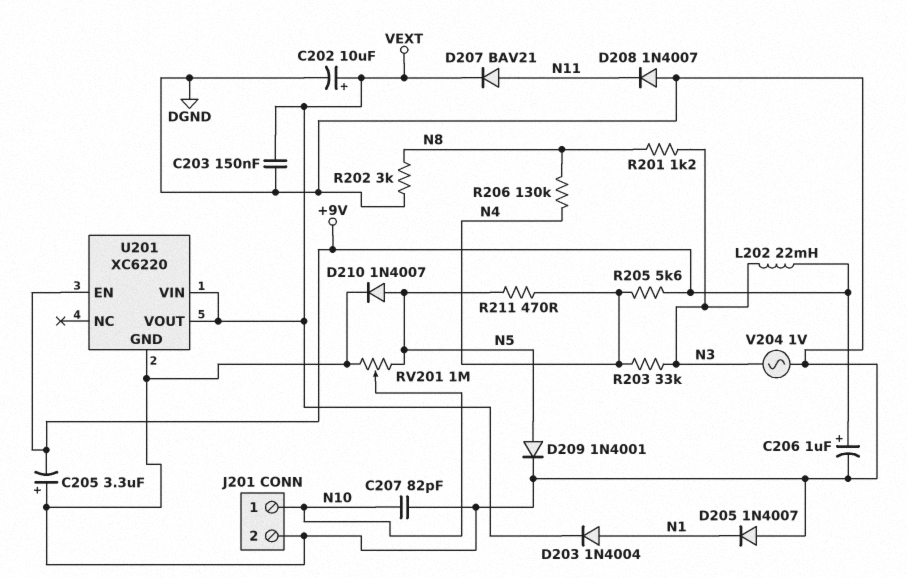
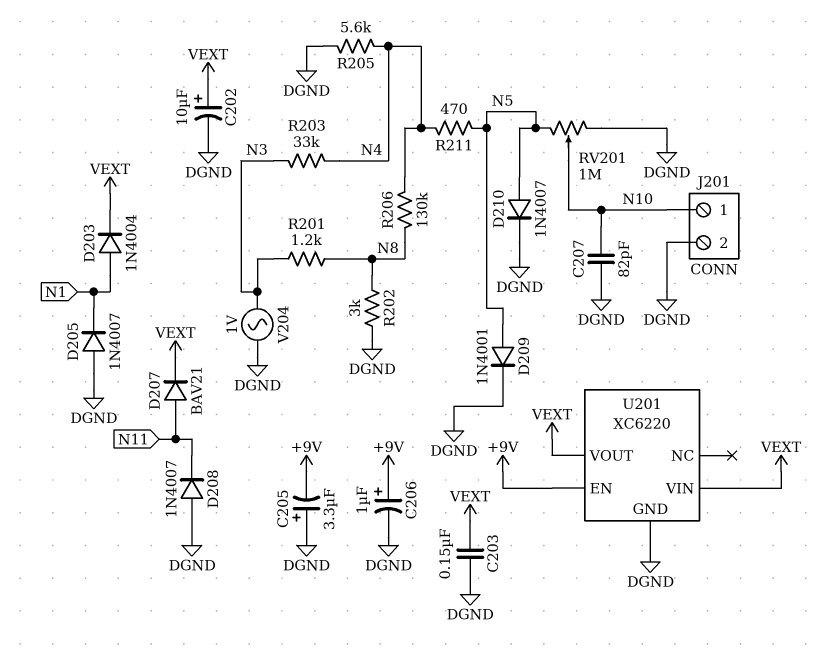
L202: 22mH (+9V, N3) -> none
R205: 5.6k (+9V, N4) -> 5.6k (DGND, N4)

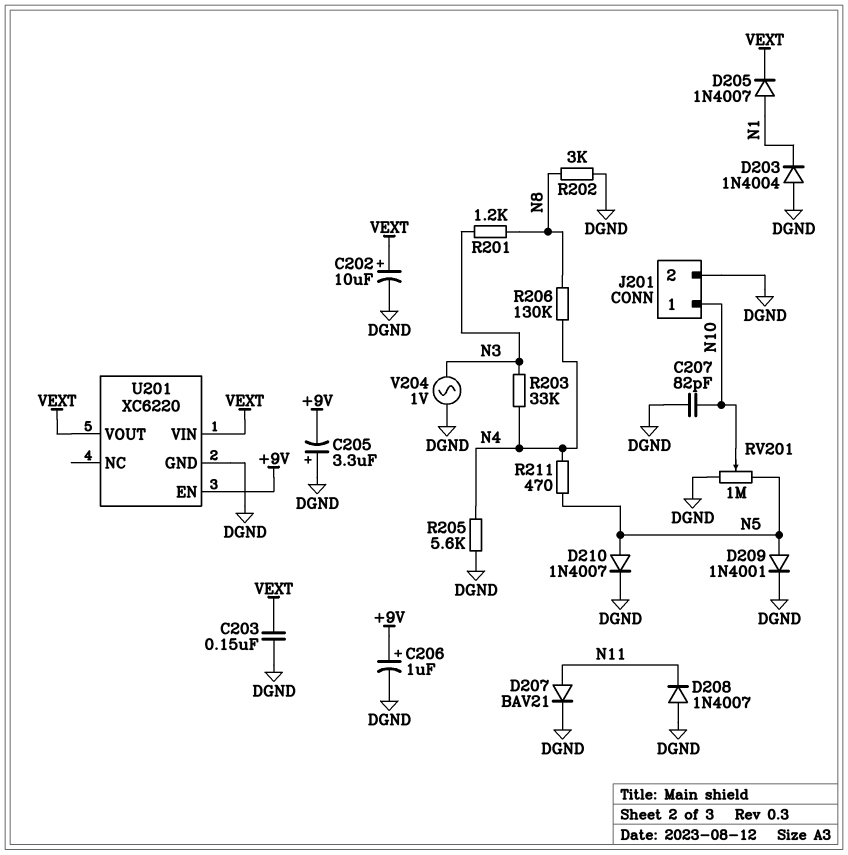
D203: diode 1N4004 (A N1, K VEXT) -> diode 1N4004 (A DGND, K N1)
D205: diode 1N4007 (A DGND, K N1) -> diode 1N4007 (A N1, K VEXT)
D207: diode BAV21 (A N11, K VEXT) -> diode BAV21 (A N11, K DGND)

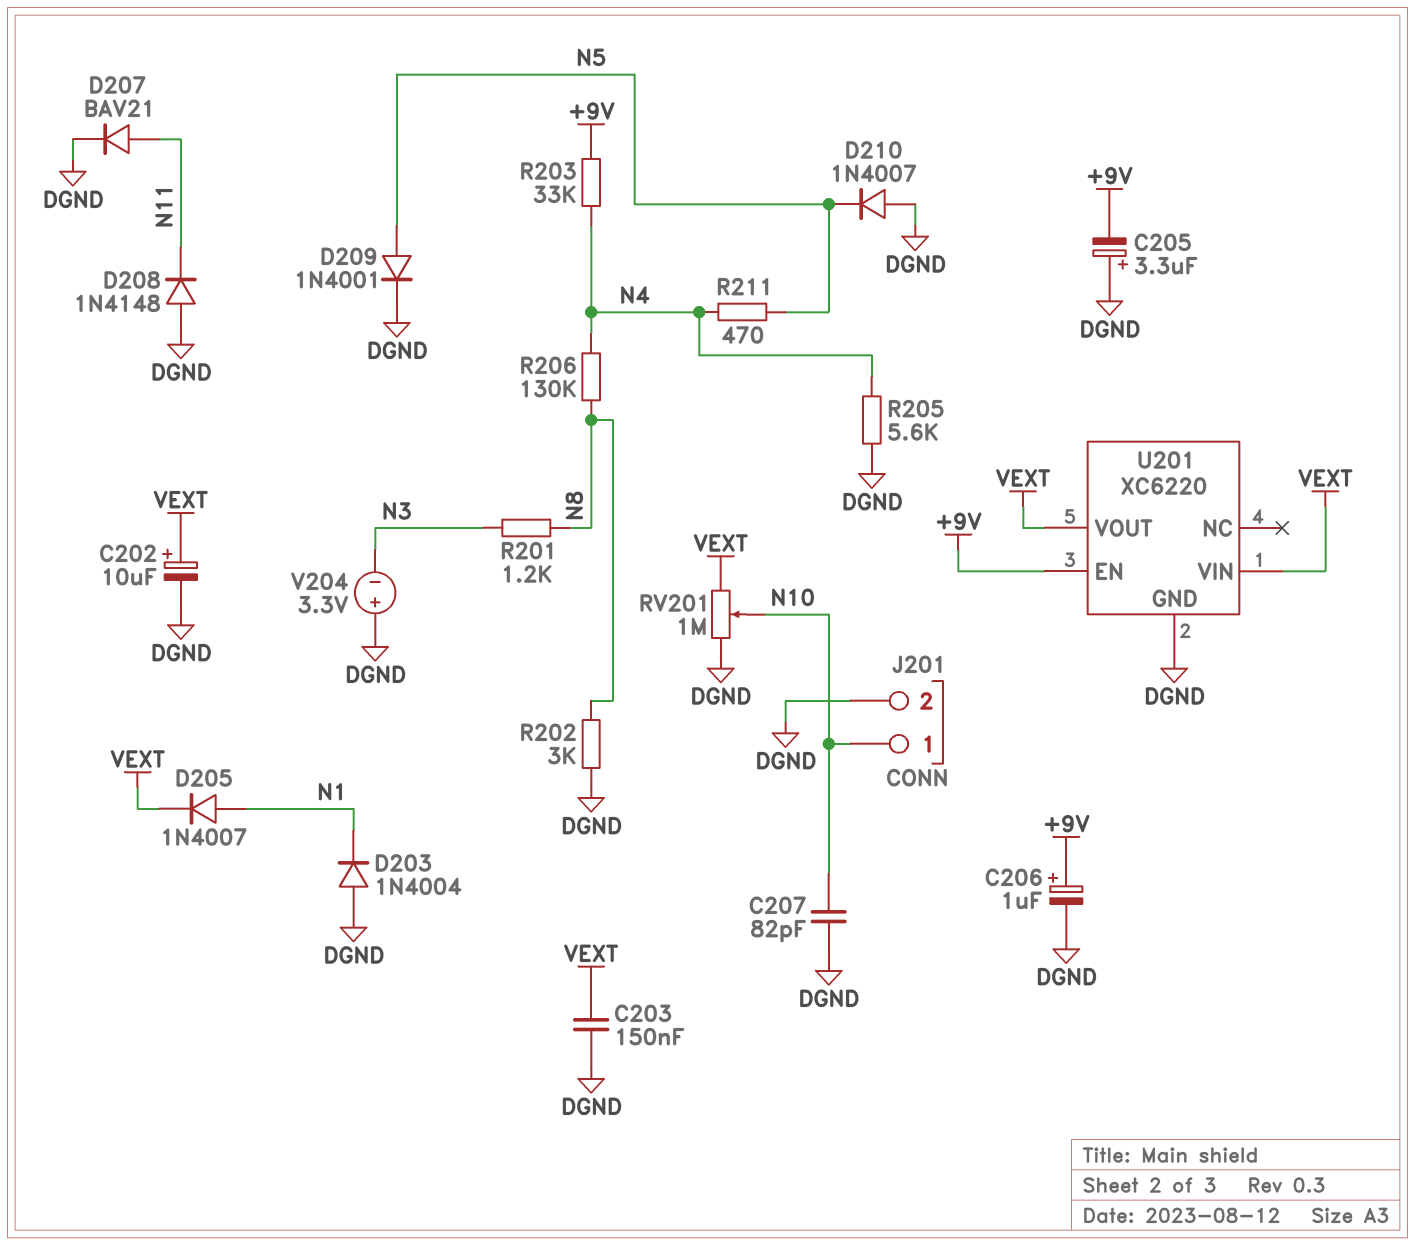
D208: diode 1N4007 (A DGND, K N11) -> diode 1N4148 (A DGND, K N11)
D210: diode 1N4007 (A N5, K DGND) -> diode 1N4007 (A DGND, K N5)
R203: 33k (N3, N4) -> 33k (+9V, N4)
RV201: 1M (DGND, N5, wiper N10) -> 1M (DGND, VEXT, wiper N10)
V204: AC 1V (DGND, N3) -> 3.3V (plus DGND, minus N3)

